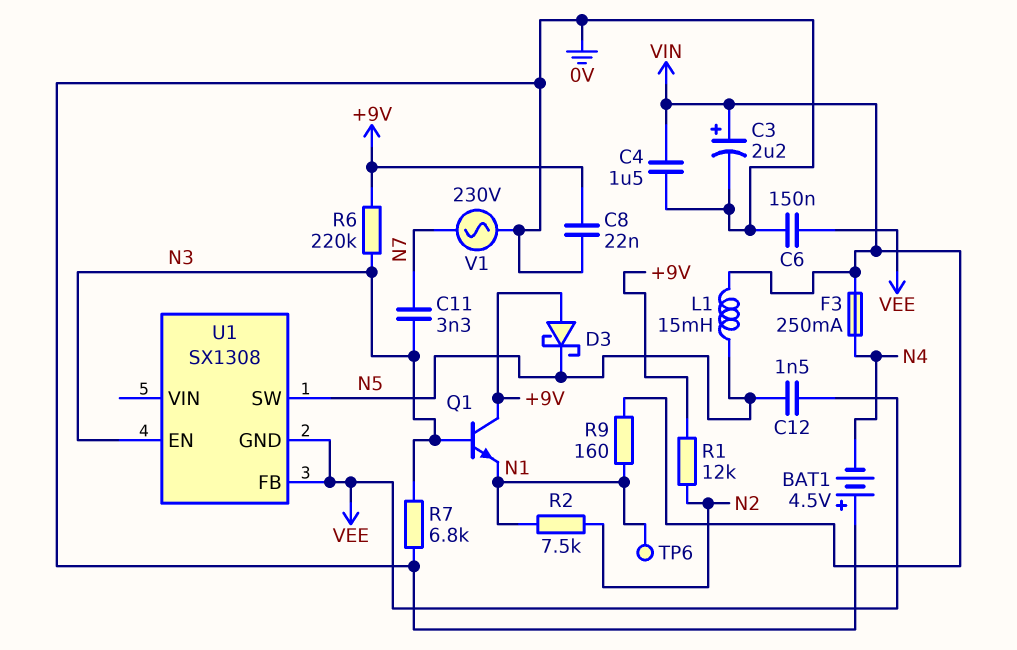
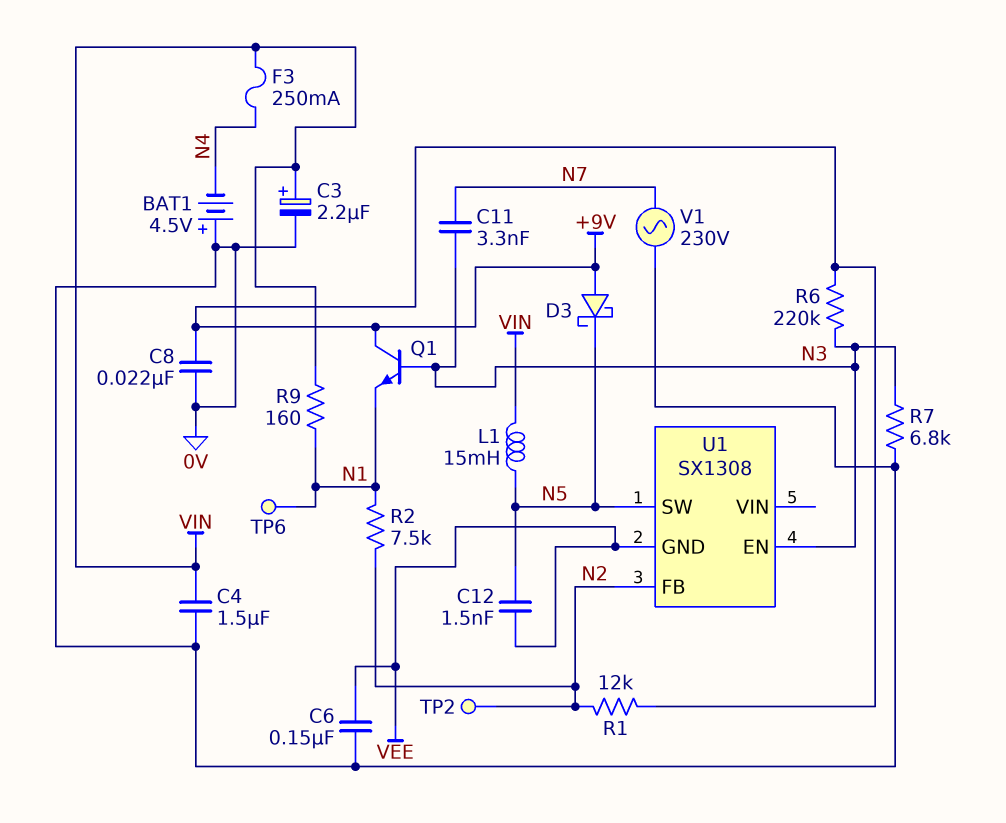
TP2: none -> test point (N2)
U1 pin FB: VEE -> N2

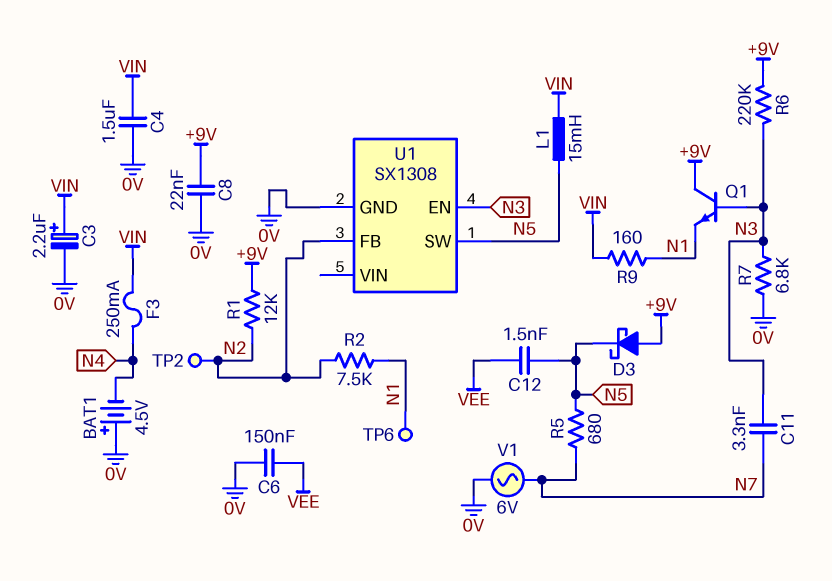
R5: none -> 680 (N5, N7)
U1 pin GND: VEE -> 0V
V1: AC 230V (0V, N7) -> AC 6V (0V, N7)

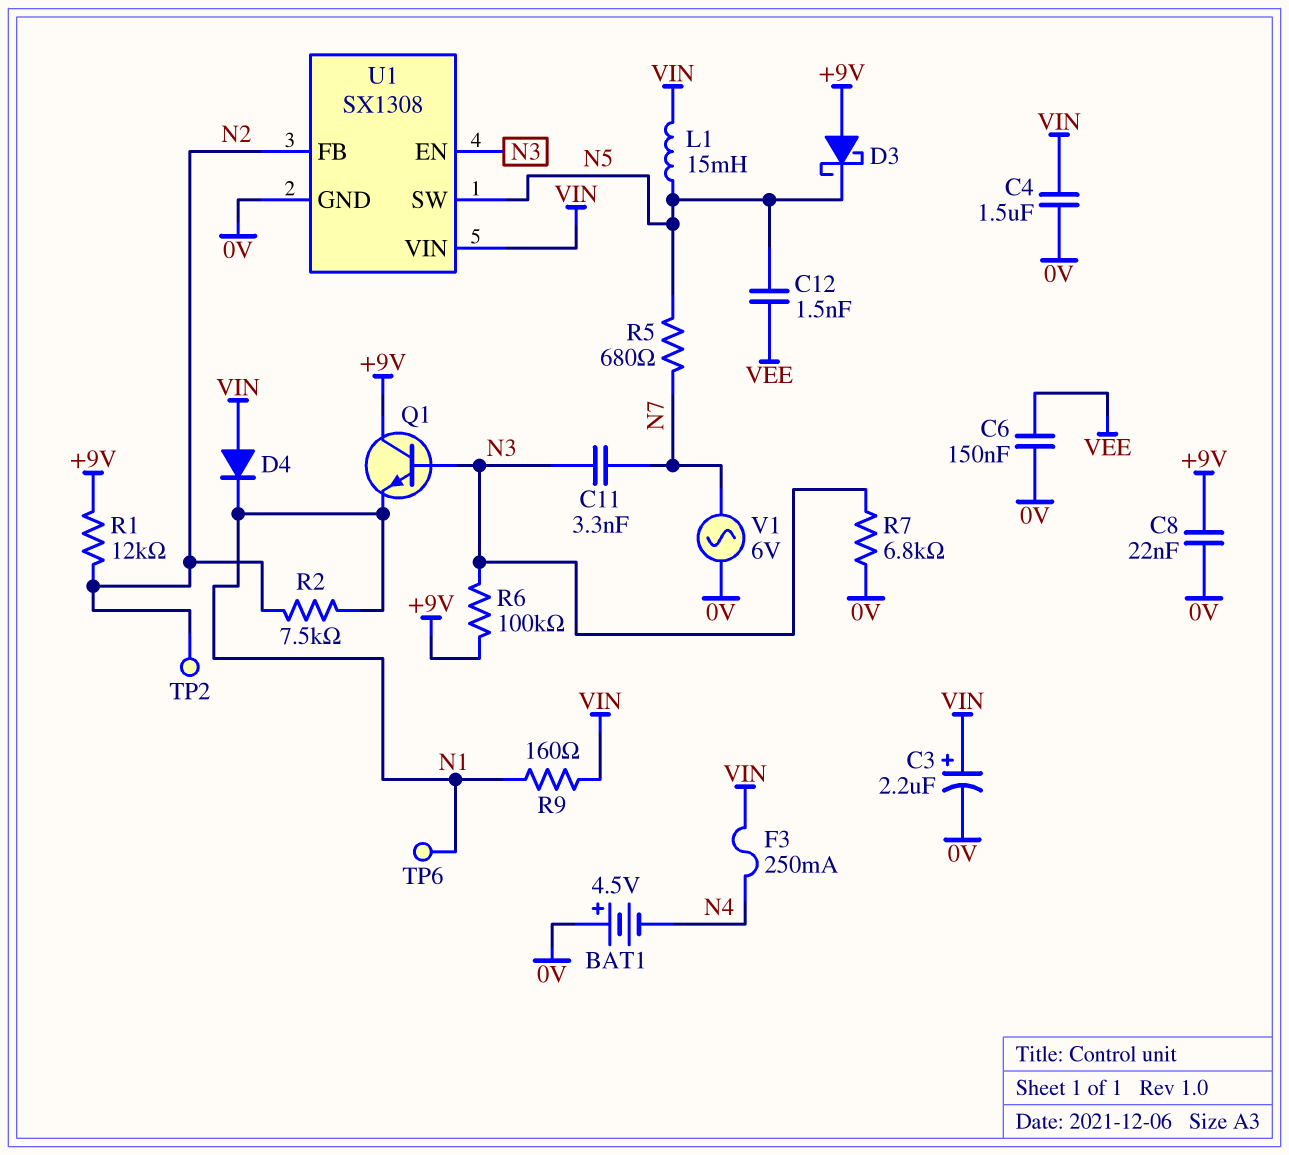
D4: none -> diode (A VIN, K N1)
R6: 220k (+9V, N3) -> 100k (+9V, N3)
U1 pin VIN: none -> VIN

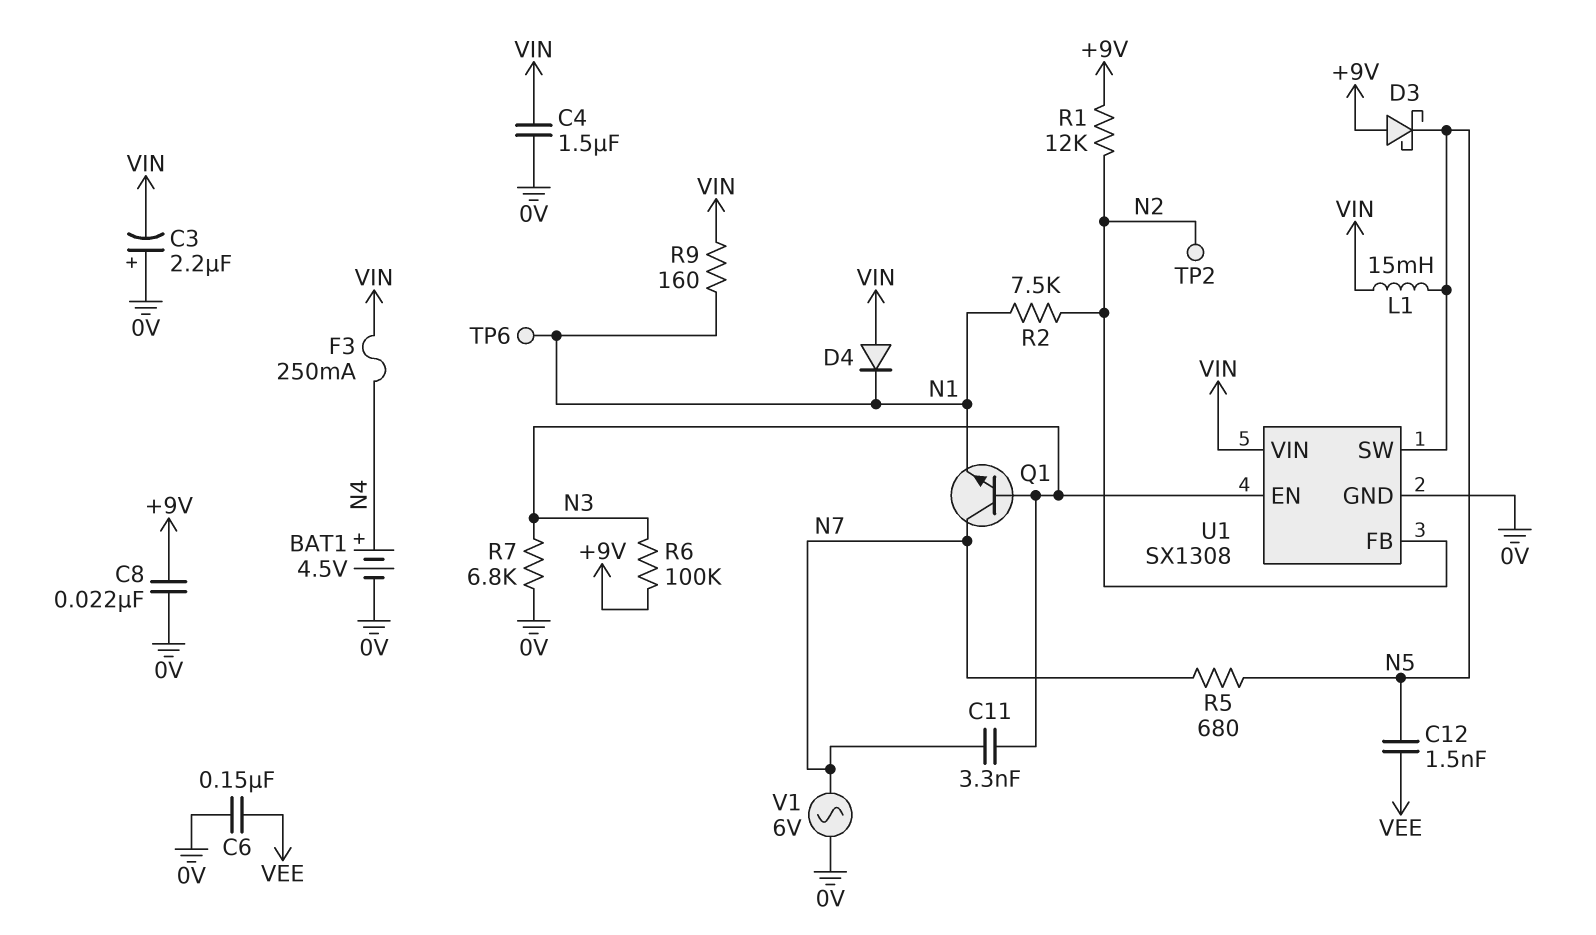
BAT1: 4.5V (plus 0V, minus N4) -> 4.5V (plus N4, minus 0V)
C3: 2.2uF (plus VIN, minus 0V) -> 2.2uF (plus 0V, minus VIN)
Q1: NPN (B N3, C +9V, E N1) -> NPN (B N3, C N7, E N1)

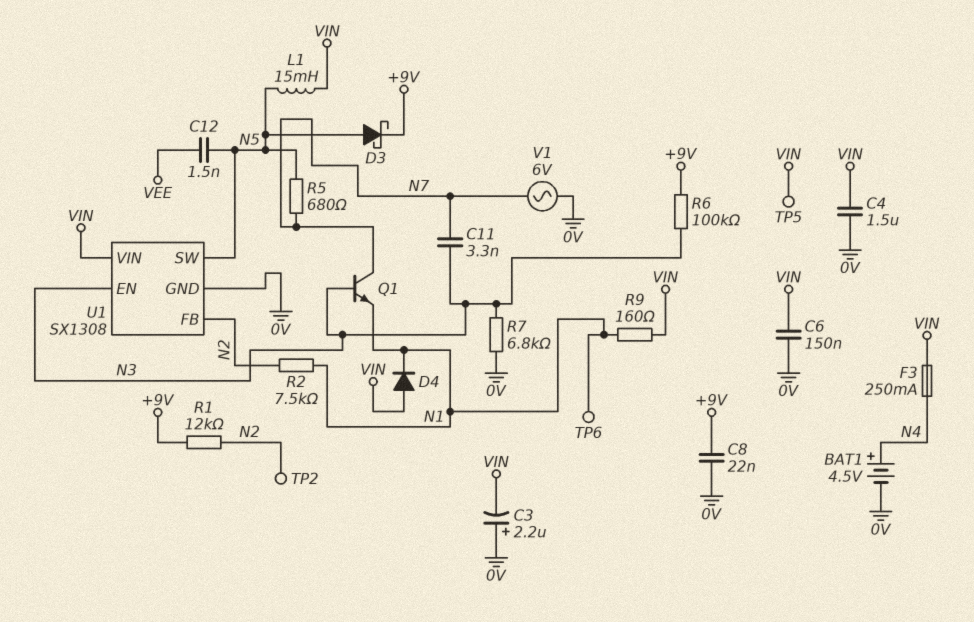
C6: 150nF (0V, VEE) -> 150nF (0V, VIN)
D3: schottky (A +9V, K N5) -> schottky (A N5, K +9V)
TP5: none -> test point (VIN)

